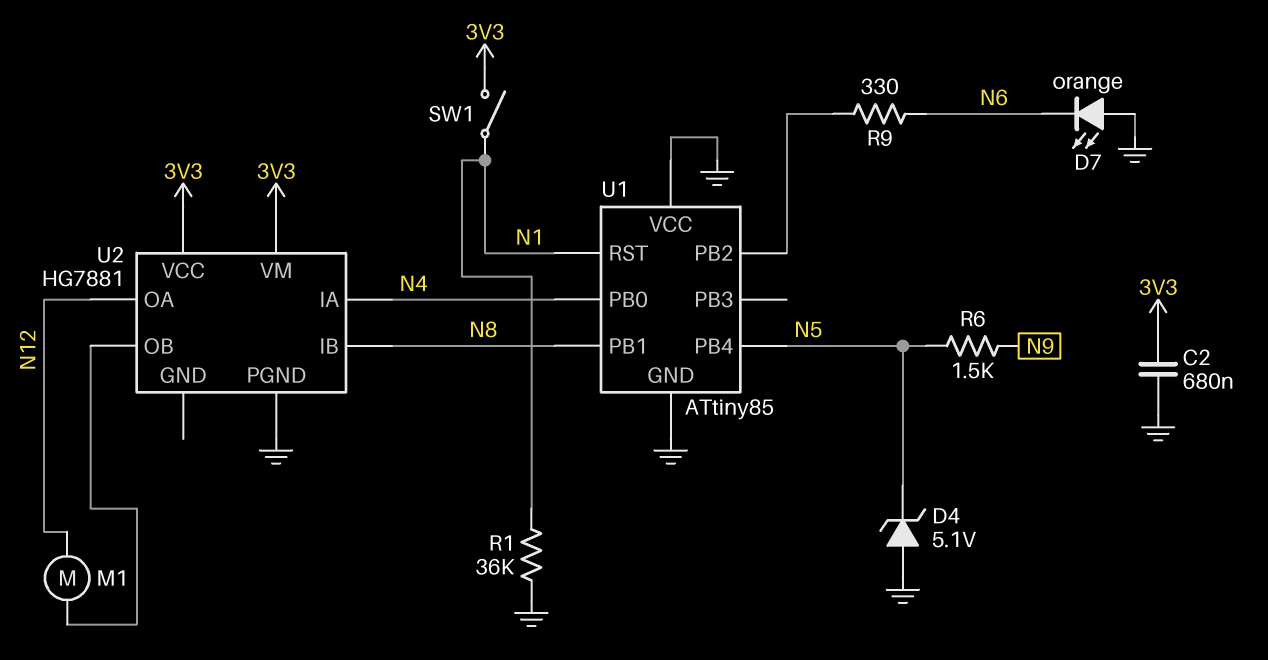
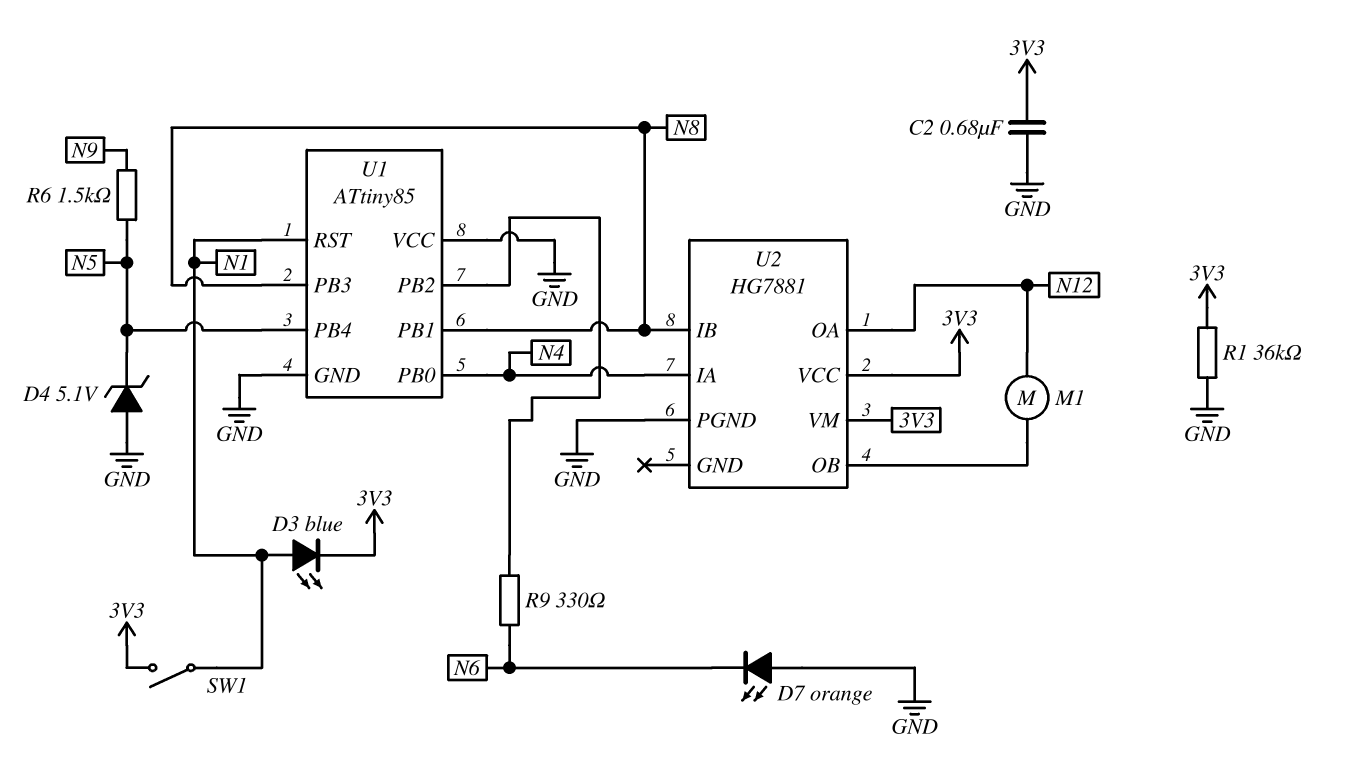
D3: none -> LED blue (A N1, K 3V3)
R1: 36k (GND, N1) -> 36k (3V3, GND)
U1 pin PB3: none -> N8

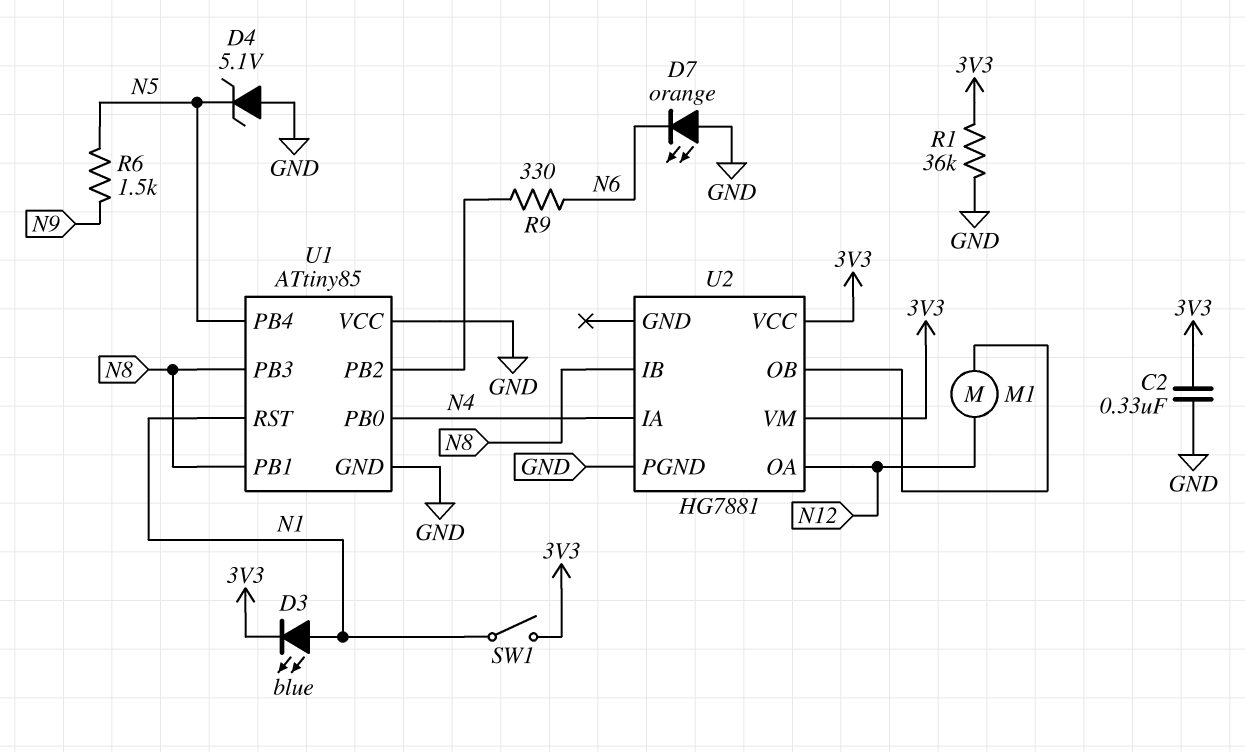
C2: 680nF (3V3, GND) -> 330nF (3V3, GND)

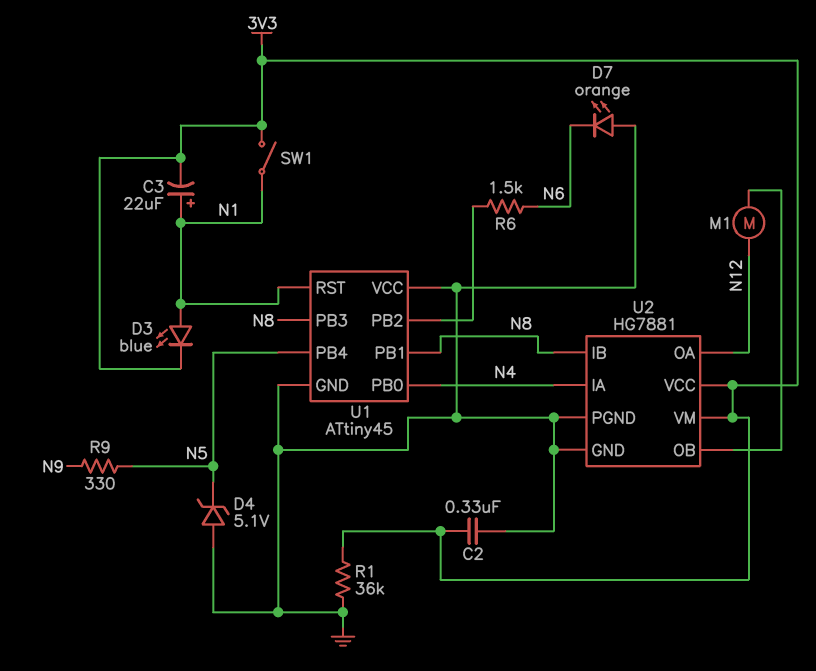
C3: none -> 22uF (plus N1, minus 3V3)
R6: 1.5k (N5, N9) -> 1.5k (N6, U1/PB2)
R9: 330 (N6, U1/PB2) -> 330 (N5, N9)
U1: ATtiny85 -> ATtiny45
U2 pin GND: none -> GND

